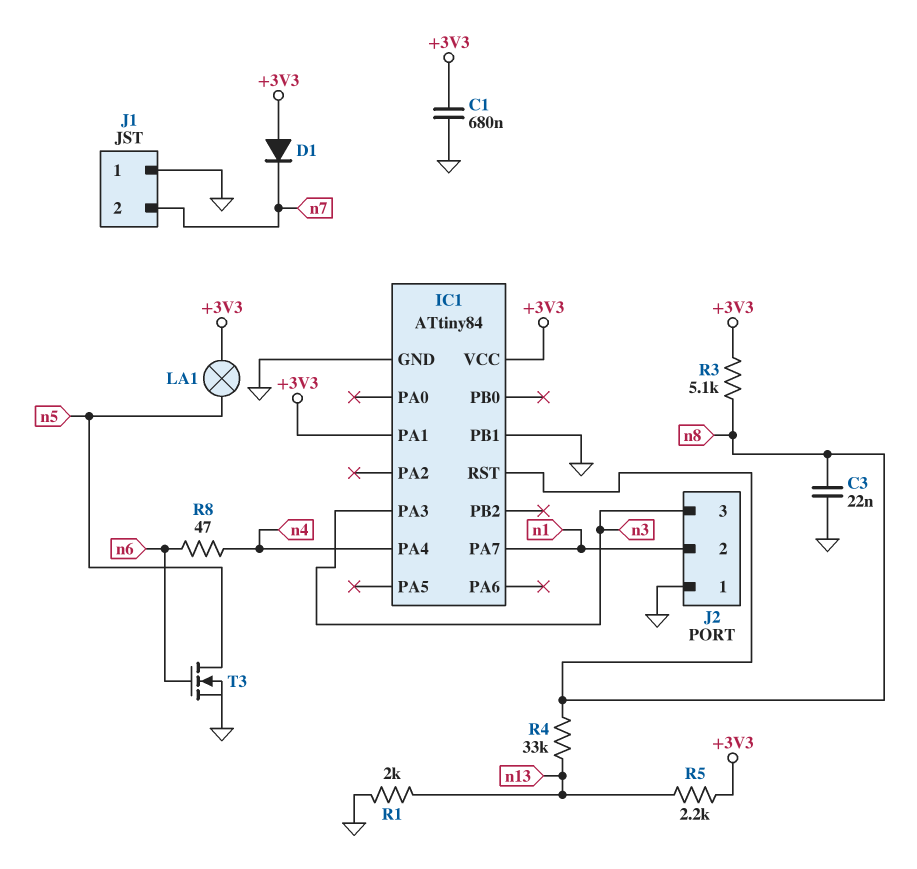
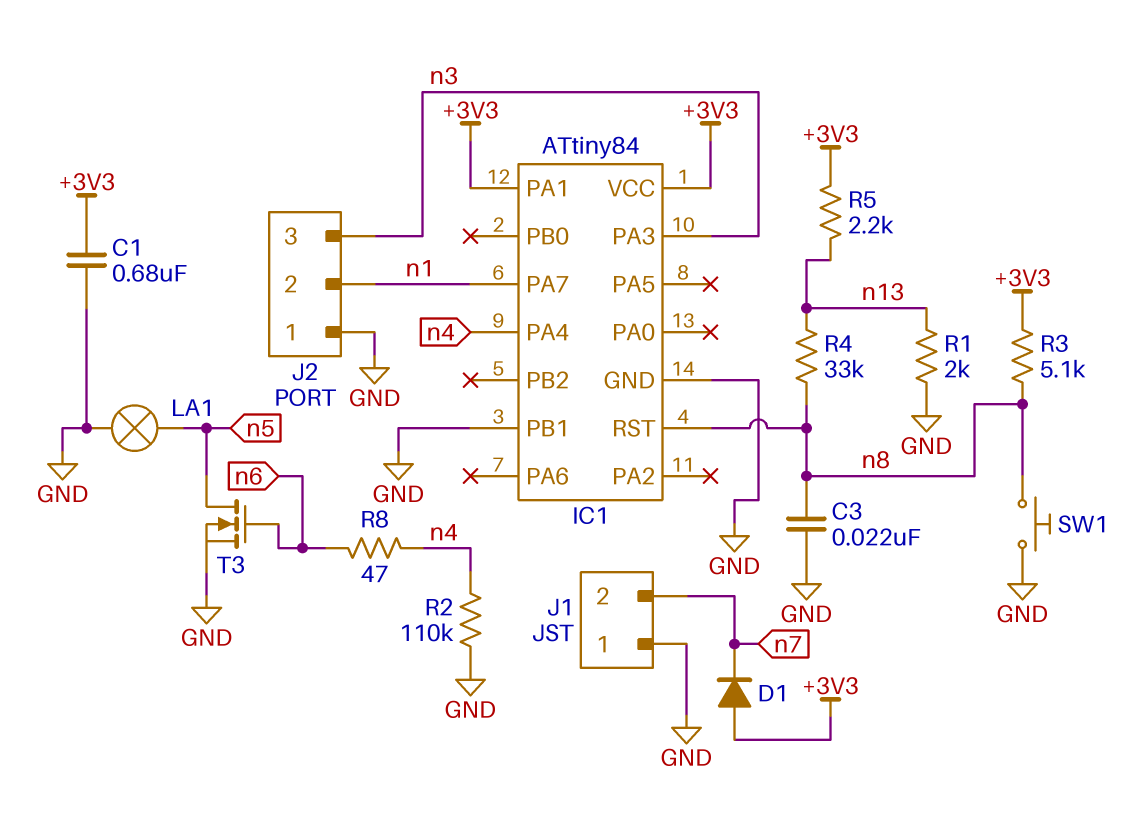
LA1: lamp (+3V3, n5) -> lamp (GND, n5)
R2: none -> 110k (GND, n4)
SW1: none -> button (GND, n8)

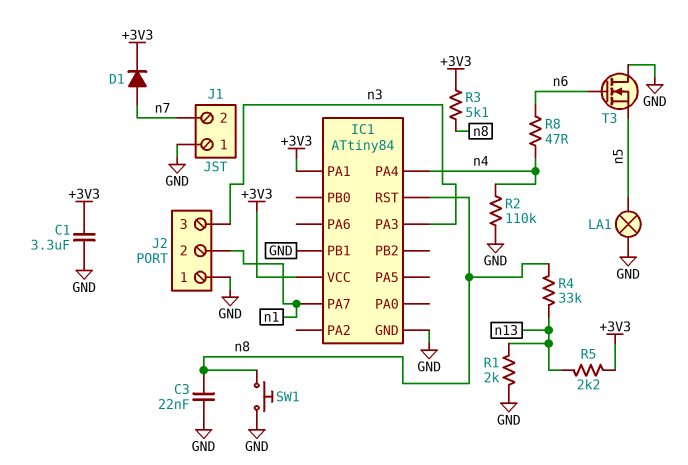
C1: 680nF (+3V3, GND) -> 3.3uF (+3V3, GND)
D1: diode (A +3V3, K n7) -> diode (A n7, K +3V3)
T3: NMOS (G n6, D n5, S GND) -> NMOS (G n6, D GND, S n5)

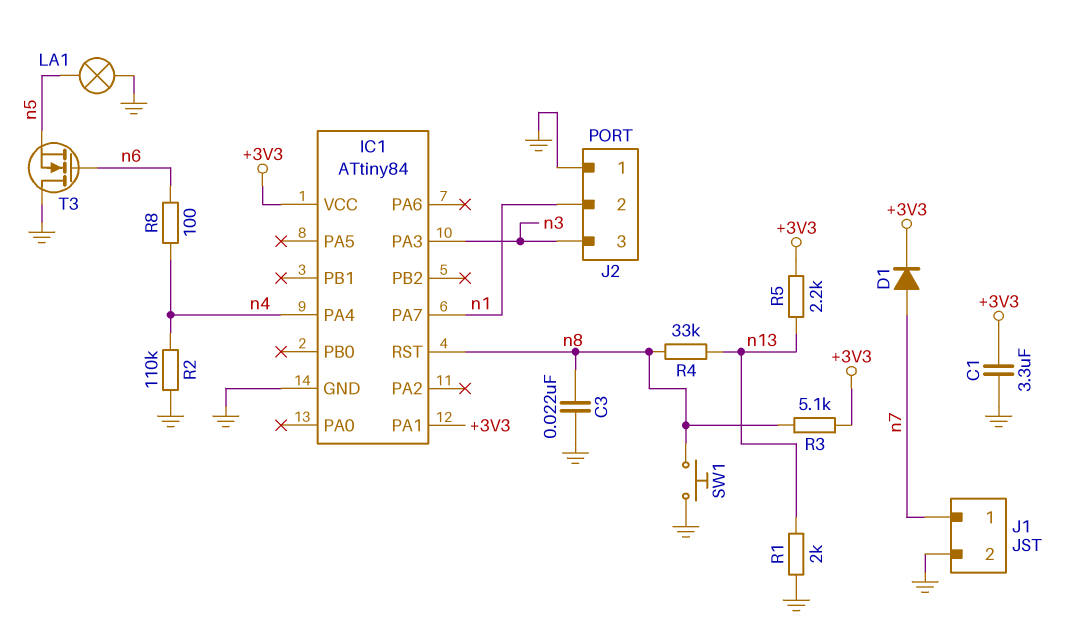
IC1 pin PB1: GND -> none
J1 pin 1: GND -> n7
J1 pin 2: n7 -> GND
R8: 47 (n4, n6) -> 100 (n4, n6)

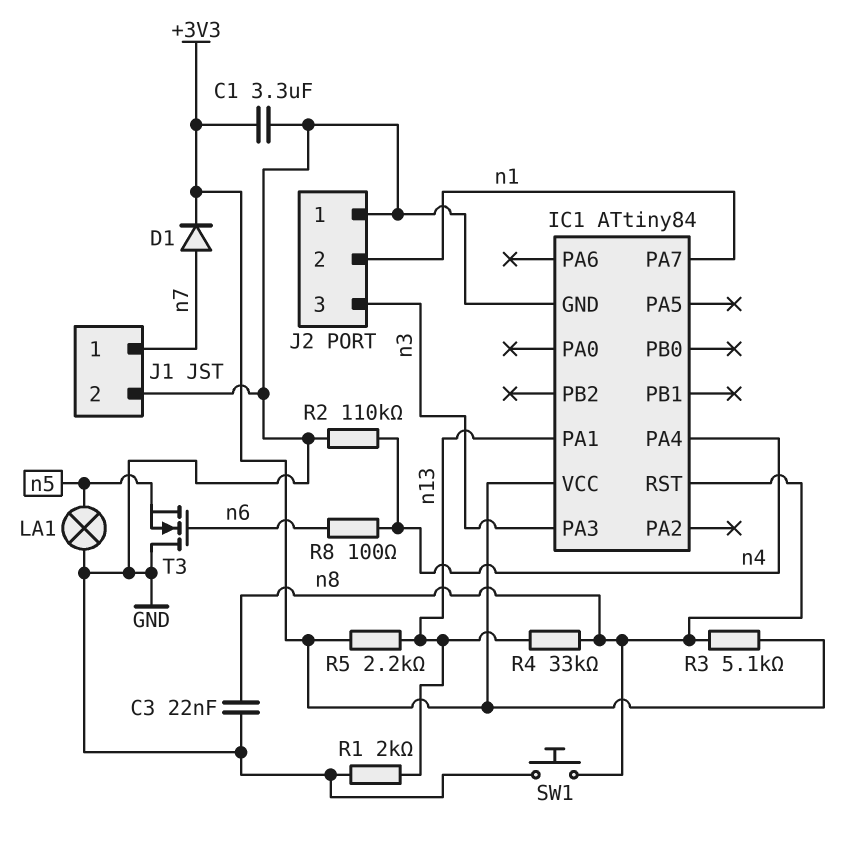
IC1 pin PA1: +3V3 -> n13

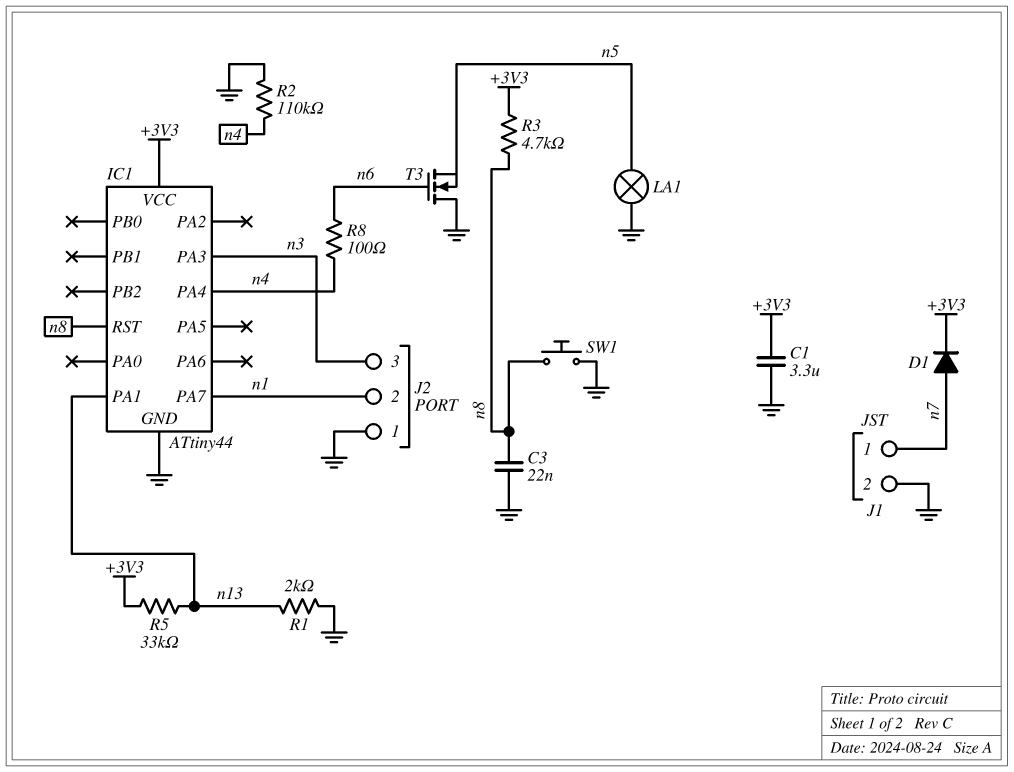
IC1: ATtiny84 -> ATtiny44
R3: 5.1k (+3V3, n8) -> 4.7k (+3V3, n8)
R4: 33k (n8, n13) -> none
R5: 2.2k (+3V3, n13) -> 33k (+3V3, n13)

